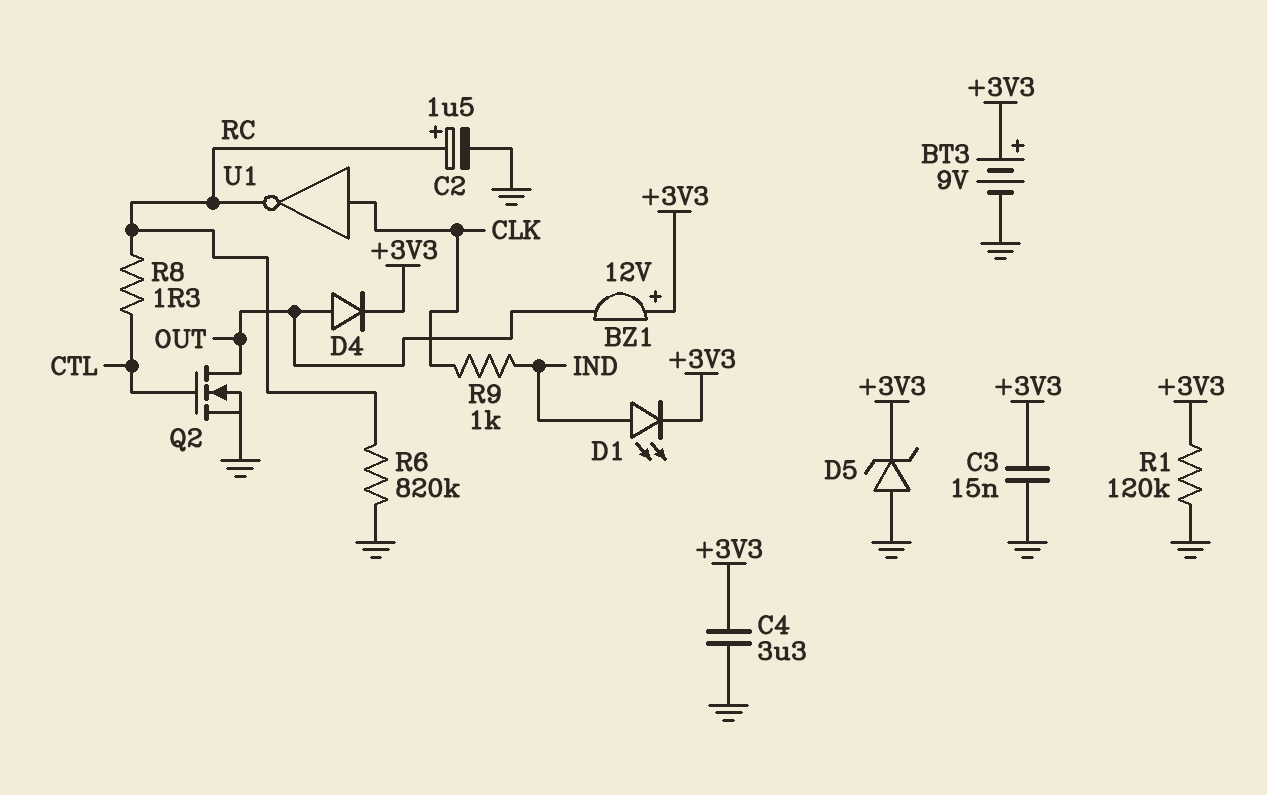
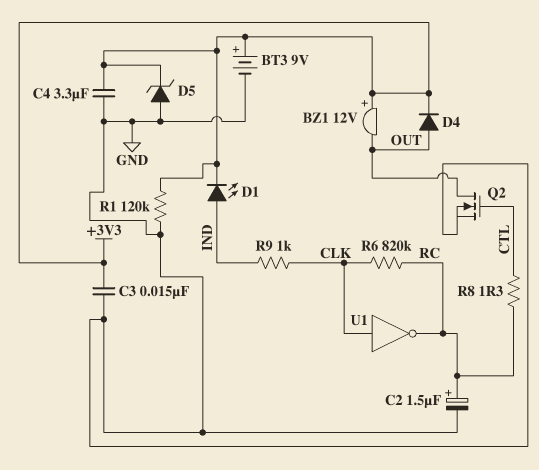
R6: 820k (GND, RC) -> 820k (CLK, RC)

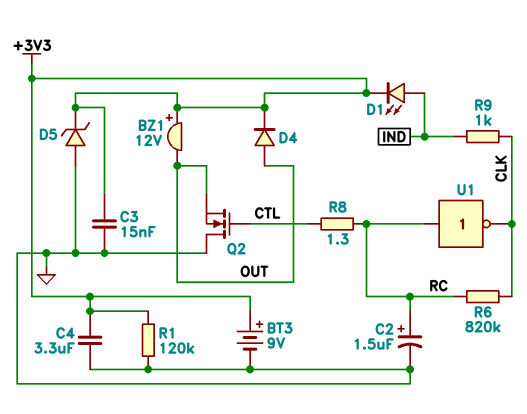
Q2: NMOS (G CTL, D OUT, S GND) -> NMOS (G CTL, D GND, S OUT)
U1: NOT (in CLK, out RC) -> NOT (in RC, out CLK)

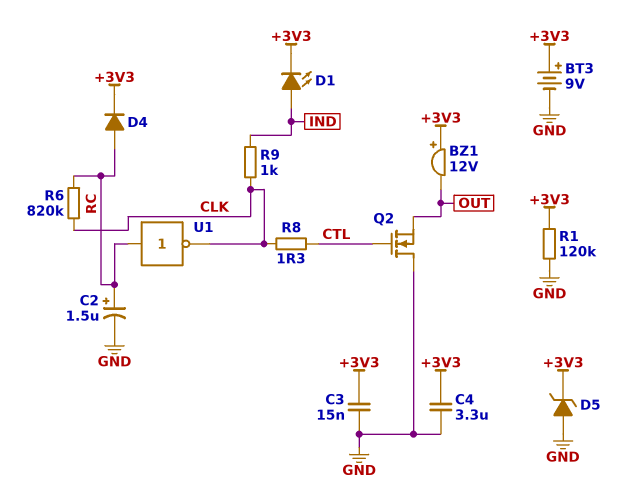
D4: diode (A OUT, K +3V3) -> diode (A RC, K +3V3)
R8: 1.3 (CTL, RC) -> 1.3 (CLK, CTL)

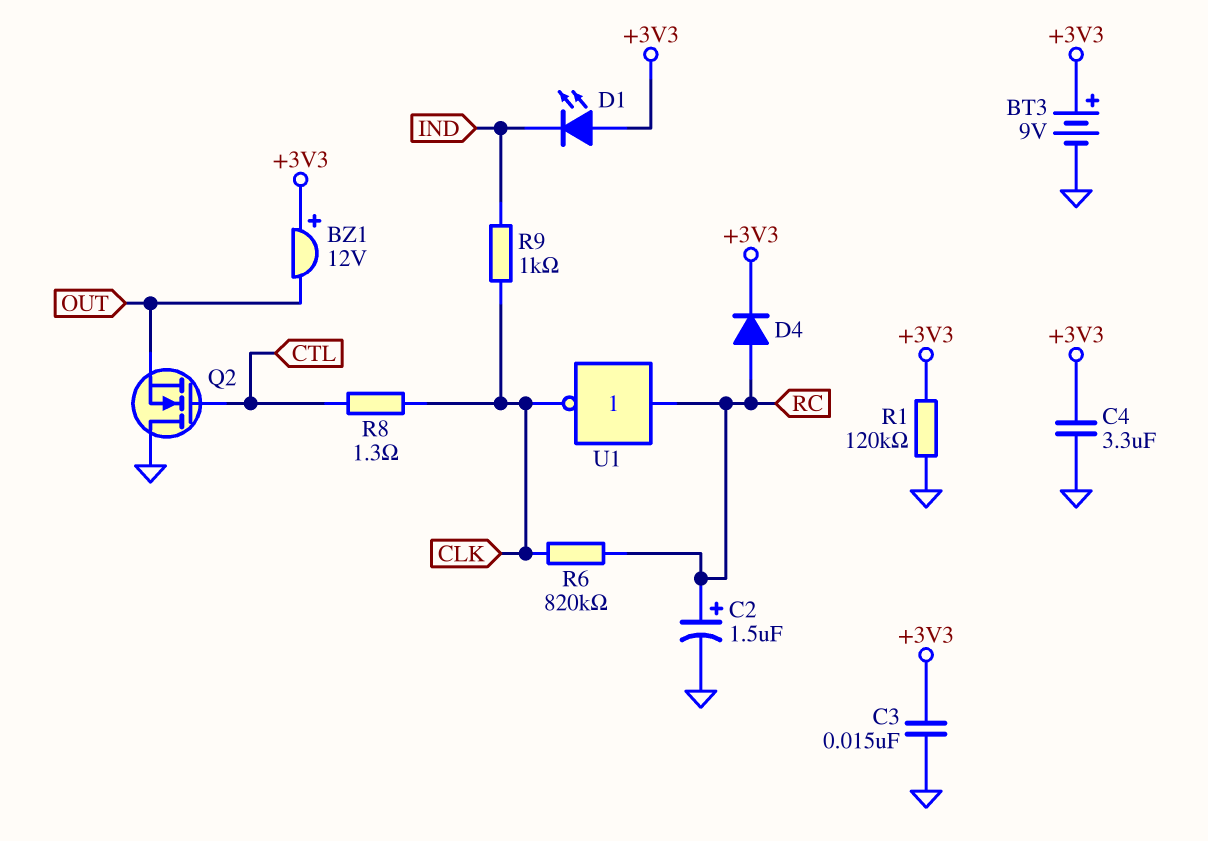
D1: LED (A IND, K +3V3) -> LED (A +3V3, K IND)
D5: zener (A GND, K +3V3) -> none

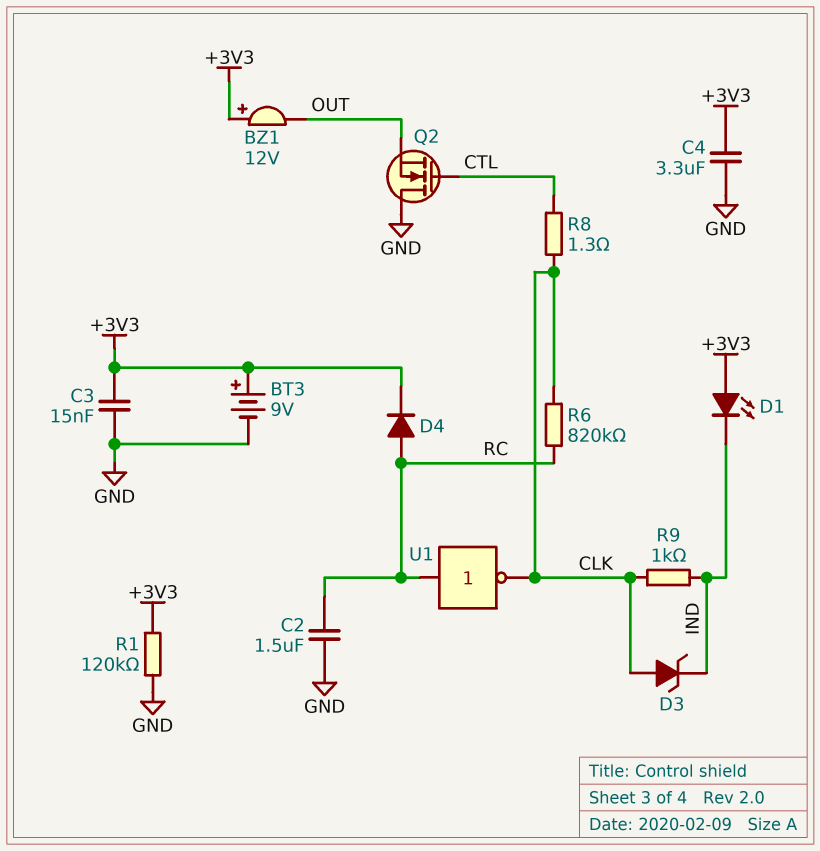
C2: 1.5uF (plus RC, minus GND) -> 1.5uF (GND, RC)
D3: none -> zener (A CLK, K IND)

